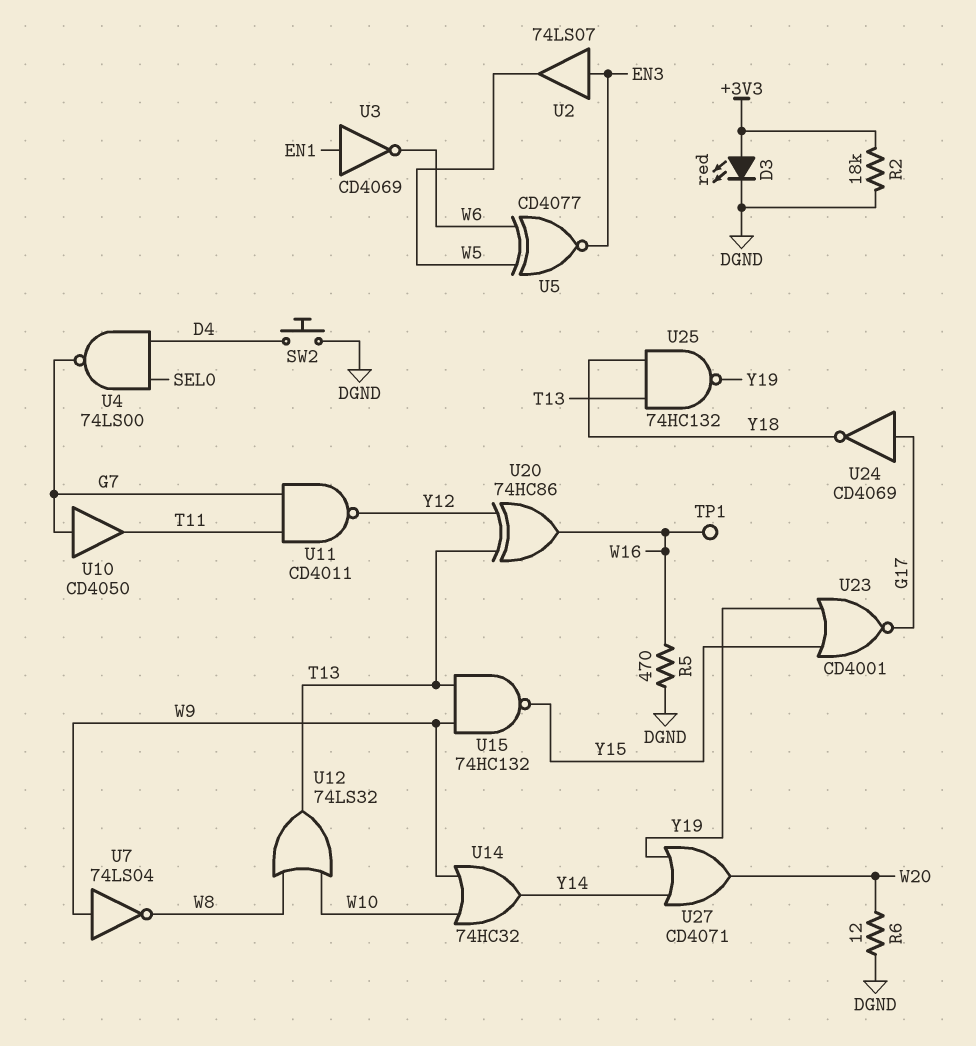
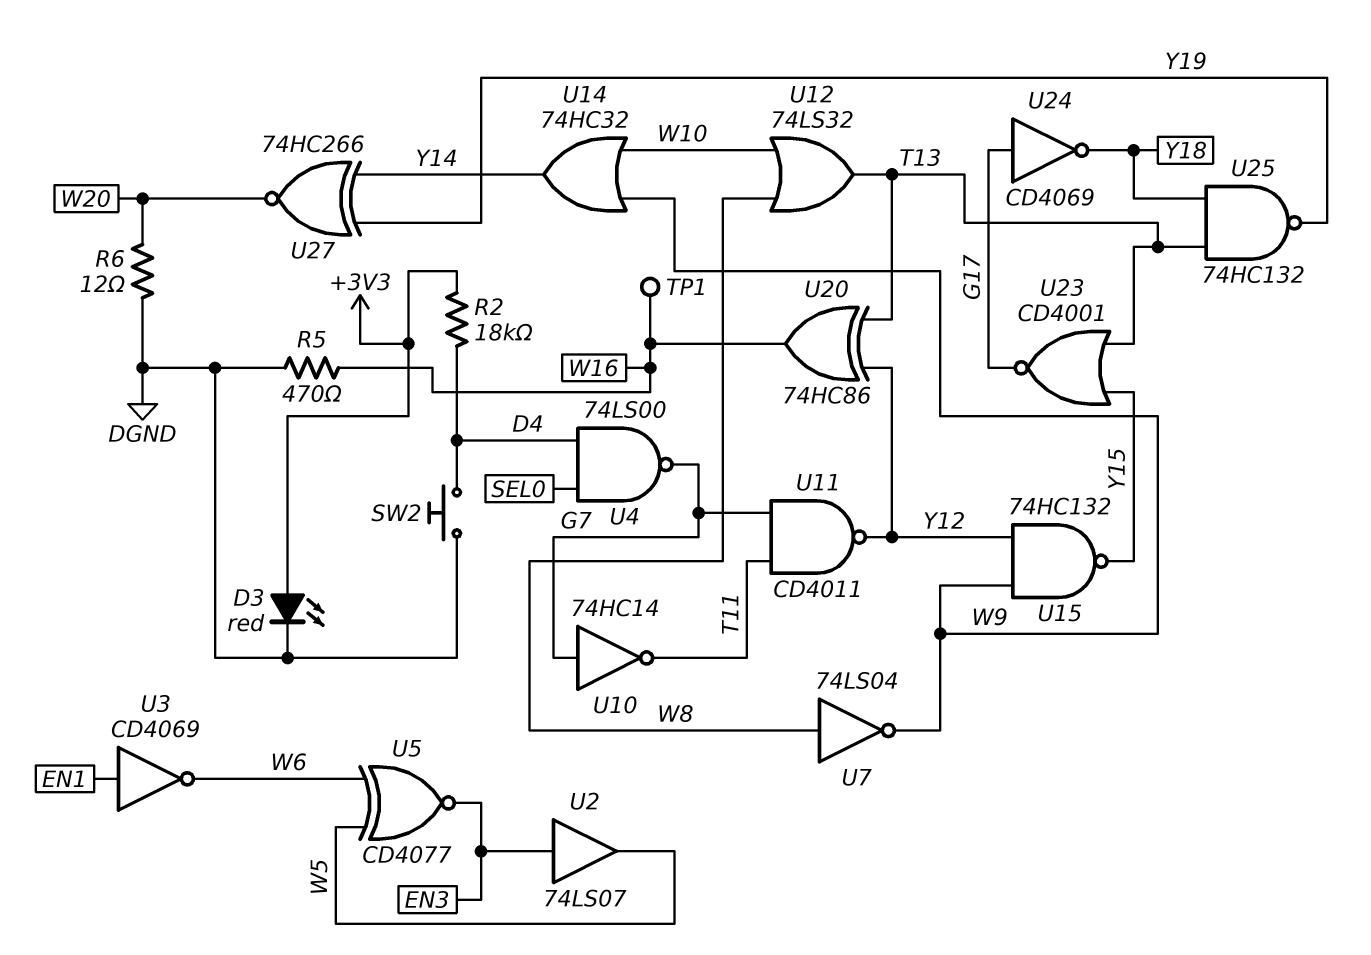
R2: 18k (+3V3, DGND) -> 18k (+3V3, D4)
U7: NOT 74LS04 (in W9, out W8) -> NOT 74LS04 (in W8, out W9)
U10: buffer CD4050 (in G7, out T11) -> NOT 74HC14 (in G7, out T11)
U15: NAND 74HC132 (in T13, in W9, out Y15) -> NAND 74HC132 (in W9, in Y12, out Y15)
U23: NOR CD4001 (in Y15, in Y19, out G17) -> NOR CD4001 (in T13, in Y15, out G17)
U27: OR CD4071 (in Y14, in Y19, out W20) -> XNOR 74HC266 (in Y14, in Y19, out W20)

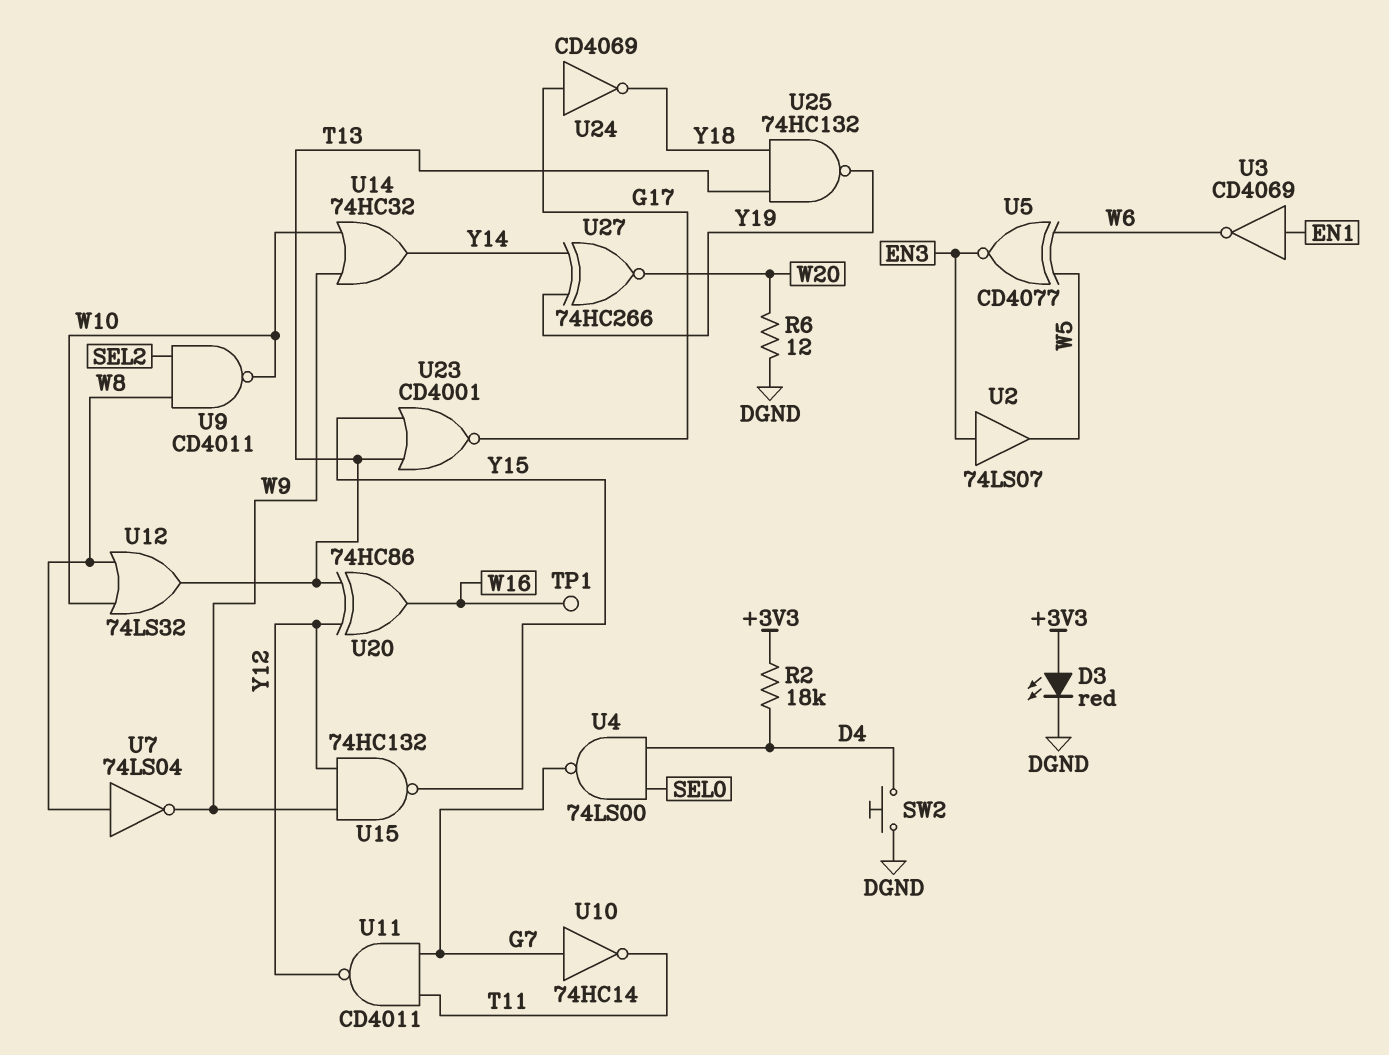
R5: 470 (DGND, W16) -> none
U9: none -> NAND CD4011 (in SEL2, in W8, out W10)

